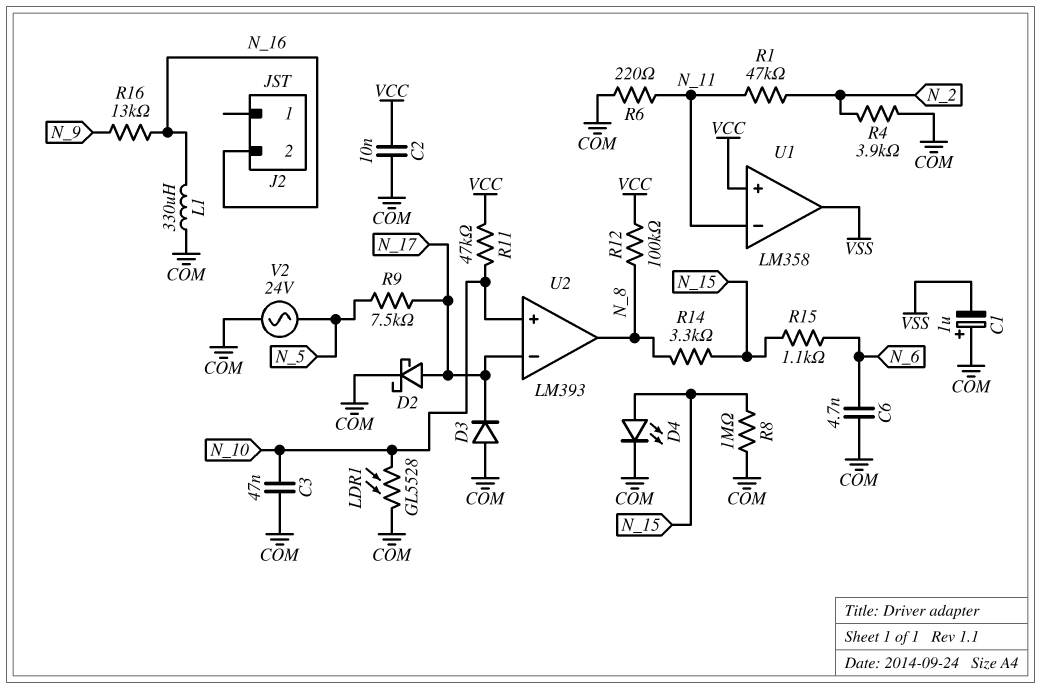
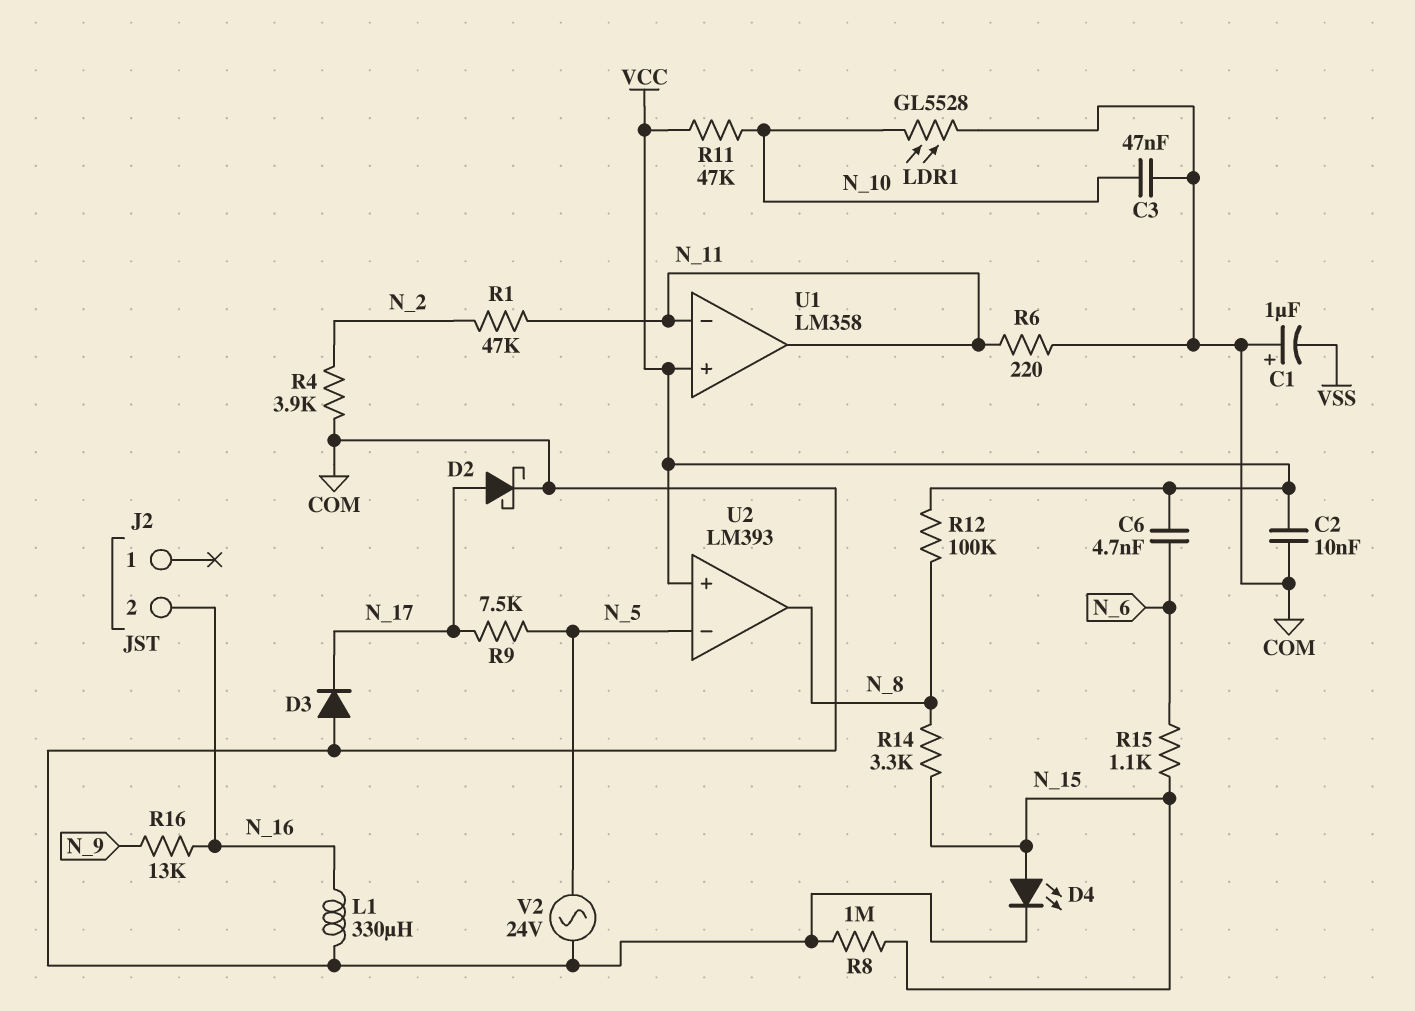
C6: 4.7nF (COM, N_6) -> 4.7nF (N_6, VCC)
U1 pin out: VSS -> N_11
U2 pin in+: N_10 -> VCC
U2 pin in-: N_17 -> N_5

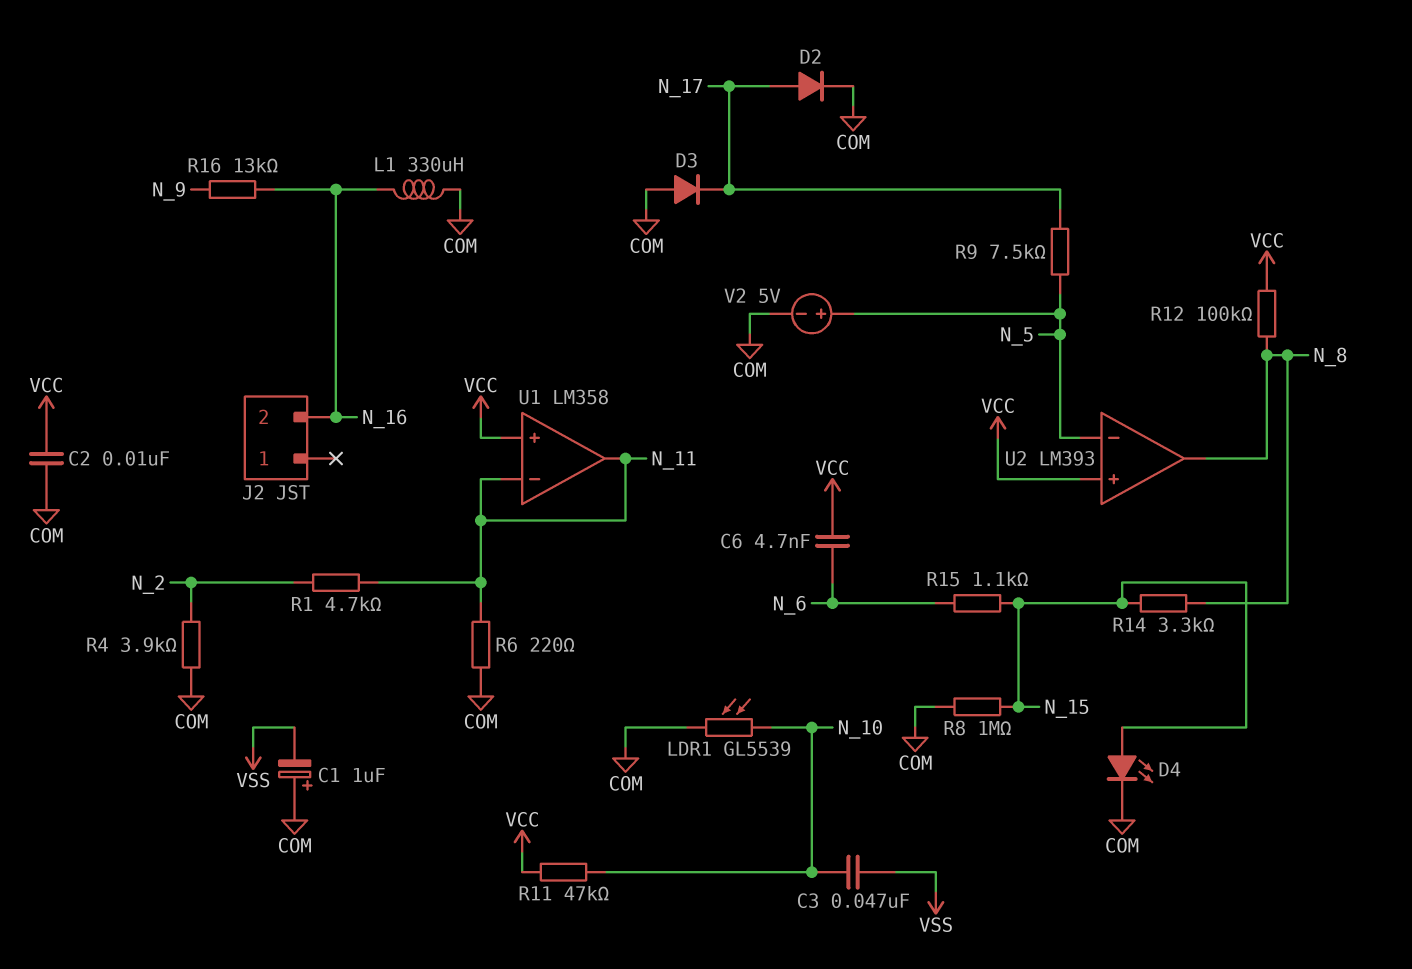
C3: 47nF (COM, N_10) -> 47nF (N_10, VSS)
D2: schottky (A N_17, K COM) -> diode (A N_17, K COM)
LDR1: GL5528 (COM, N_10) -> GL5539 (COM, N_10)
R1: 47k (N_2, N_11) -> 4.7k (N_2, N_11)
V2: AC 24V (COM, N_5) -> 5V (plus N_5, minus COM)

